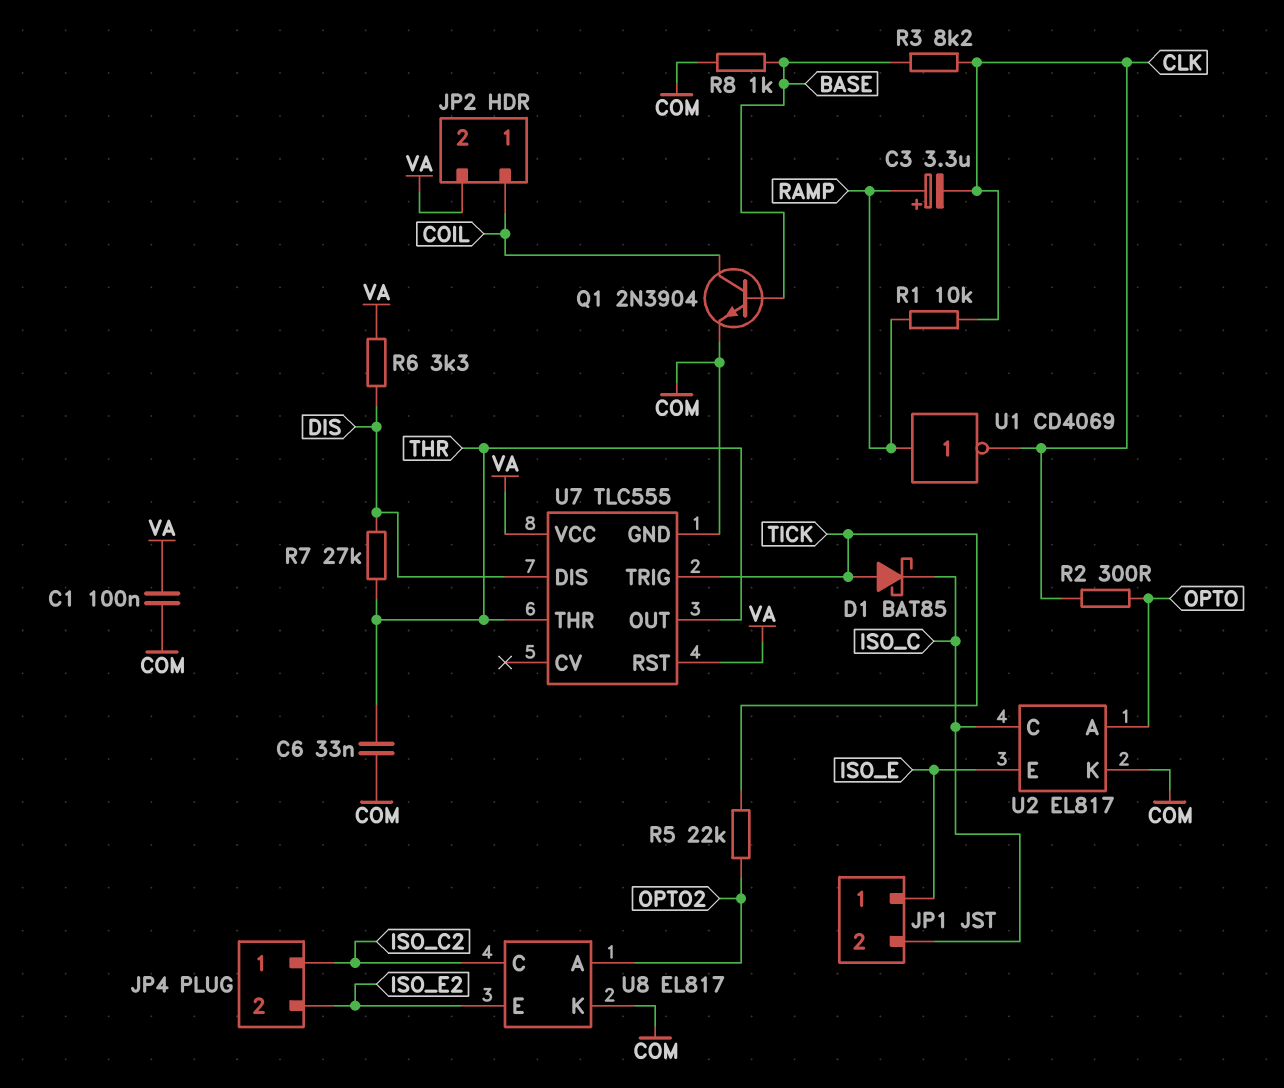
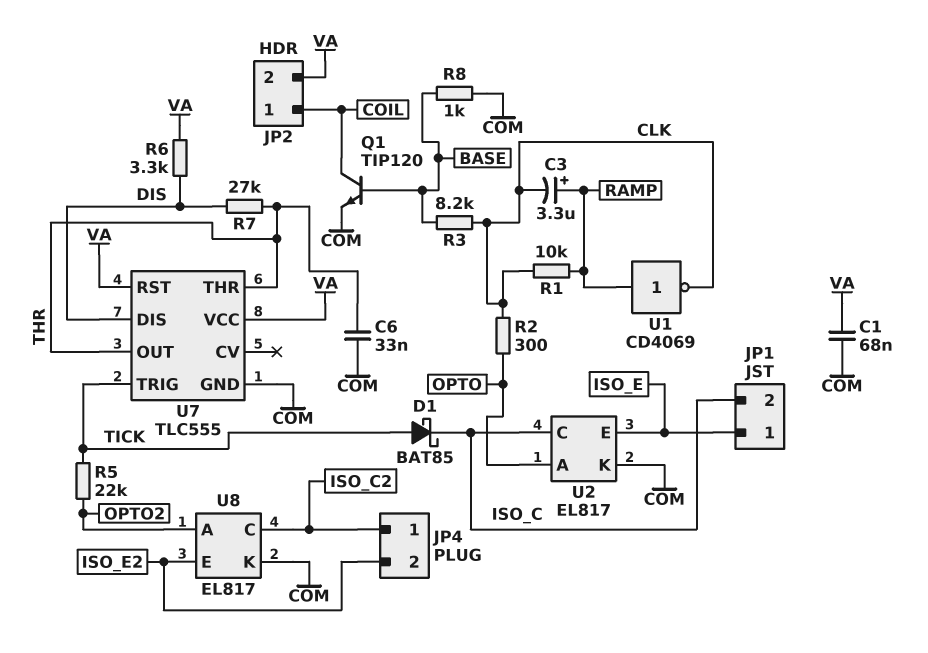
C1: 100nF (COM, VA) -> 68nF (COM, VA)
Q1: NPN 2N3904 (B BASE, C COIL, E COM) -> NPN TIP120 (B BASE, C COIL, E COM)

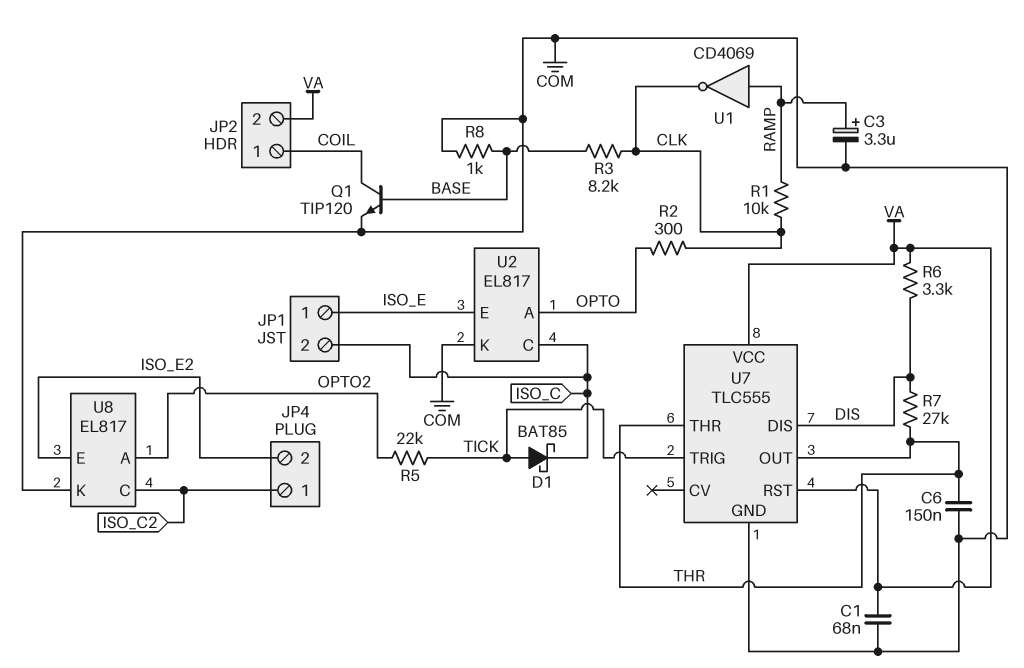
C3: 3.3uF (plus RAMP, minus CLK) -> 3.3uF (plus RAMP, minus COM)
C6: 33nF (COM, THR) -> 150nF (COM, THR)

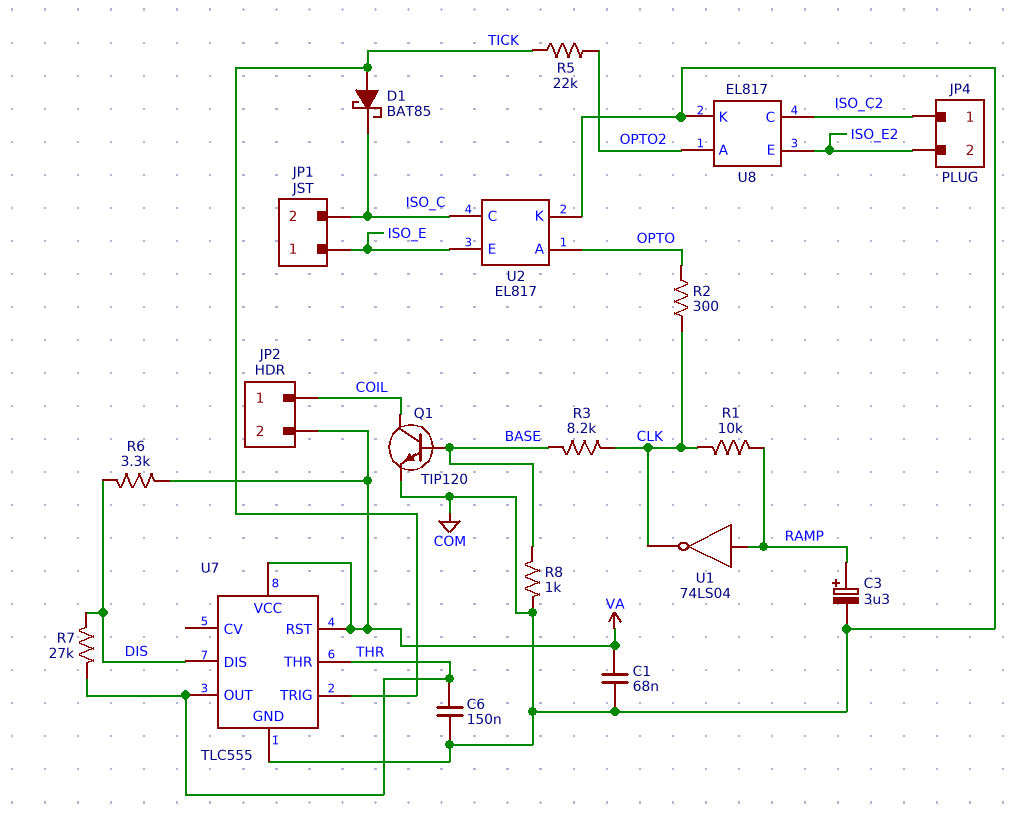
U1: NOT CD4069 (in RAMP, out CLK) -> NOT 74LS04 (in RAMP, out CLK)

